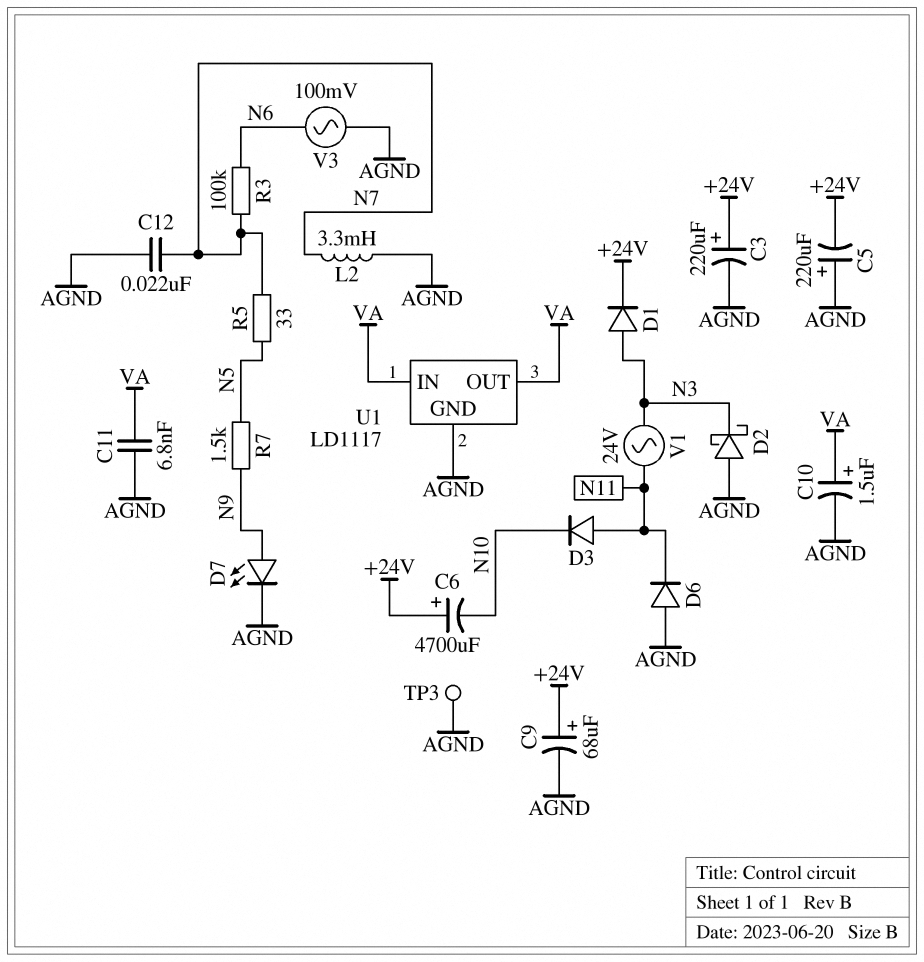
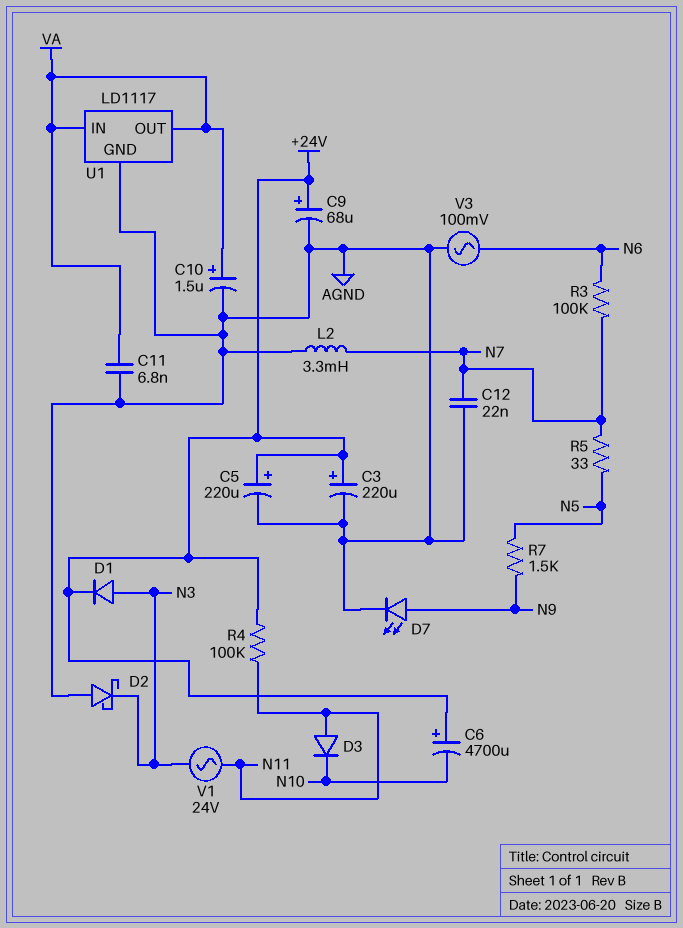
C5: 220uF (plus AGND, minus +24V) -> 220uF (plus +24V, minus AGND)
D6: diode (A AGND, K N11) -> none
R4: none -> 100k (+24V, N11)
TP3: test point (AGND) -> none

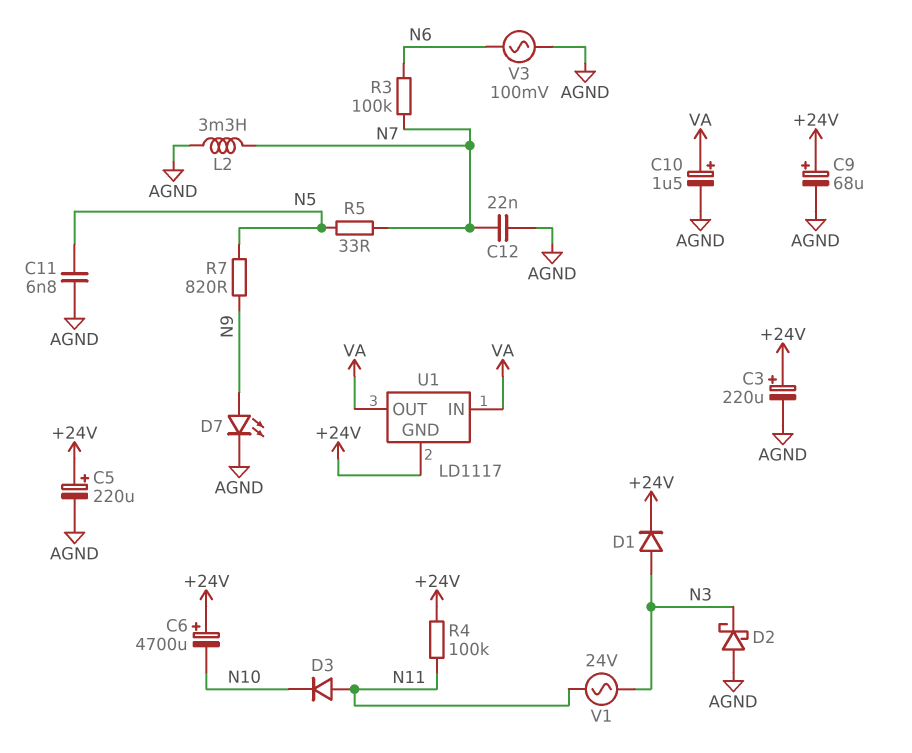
C11: 6.8nF (AGND, VA) -> 6.8nF (AGND, N5)
R7: 1.5k (N5, N9) -> 820 (N5, N9)
U1 pin GND: AGND -> +24V

